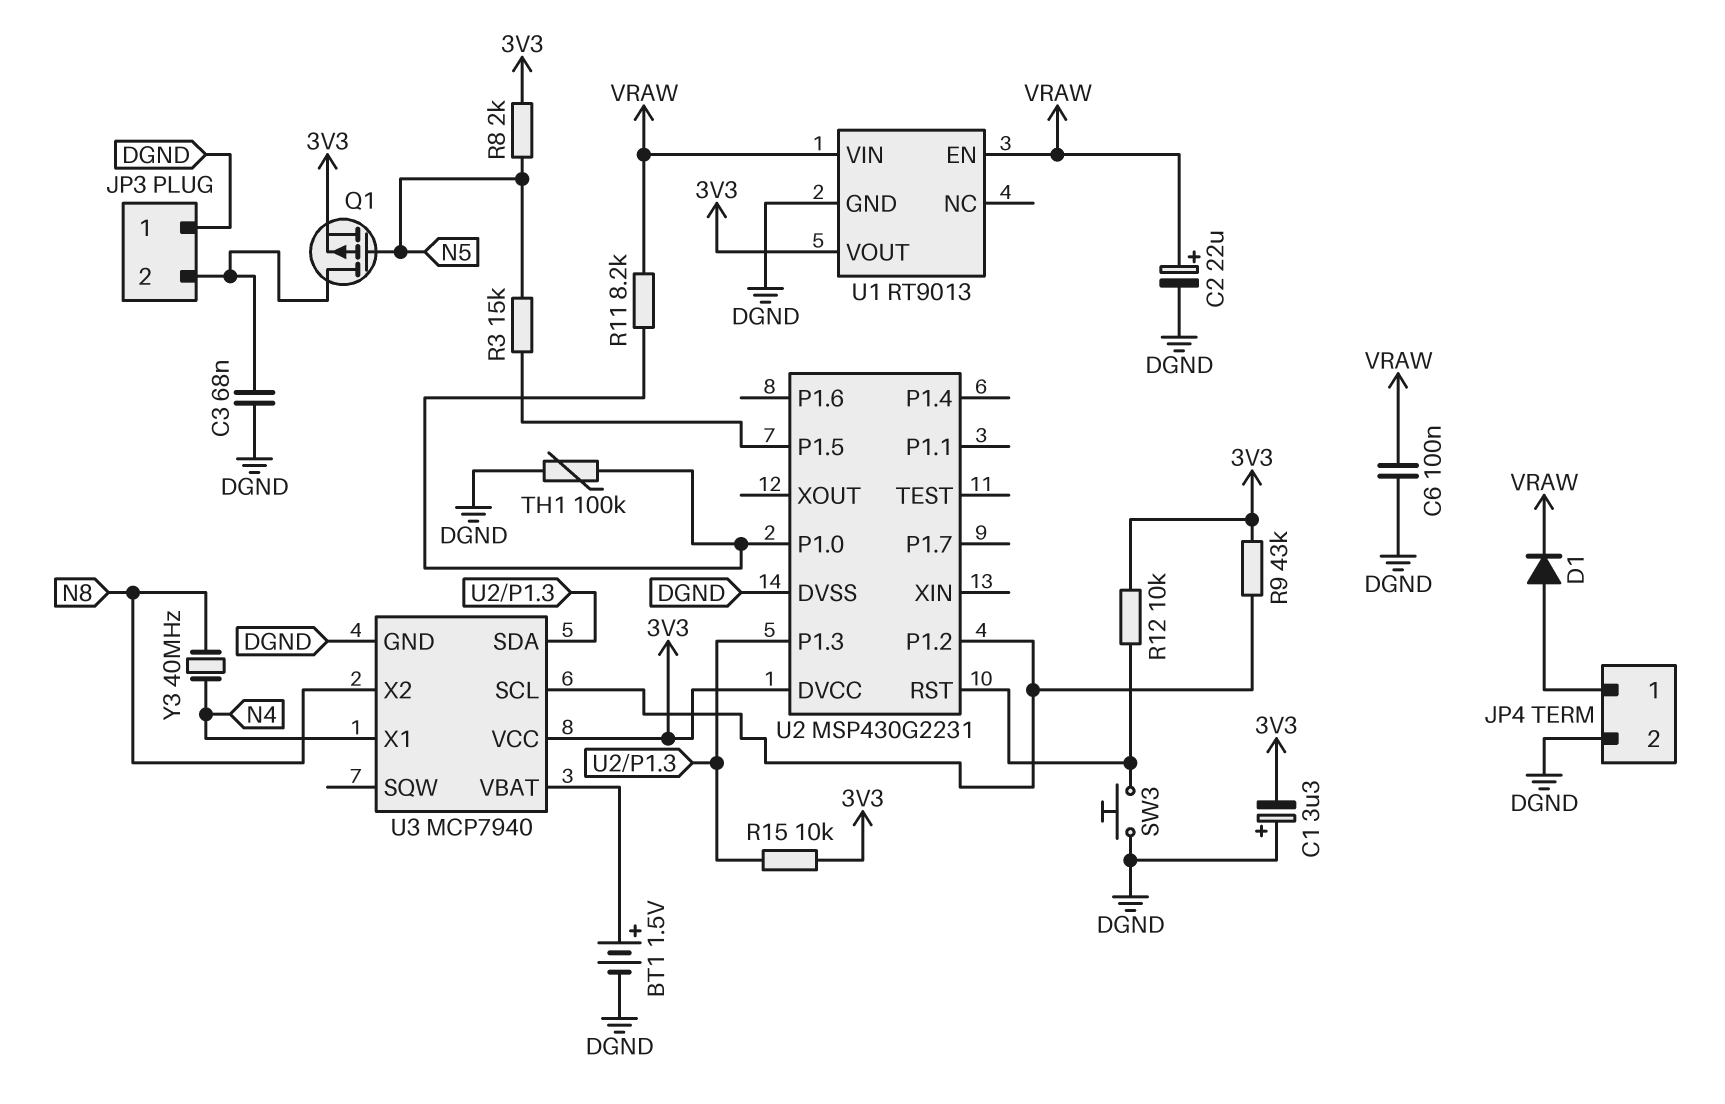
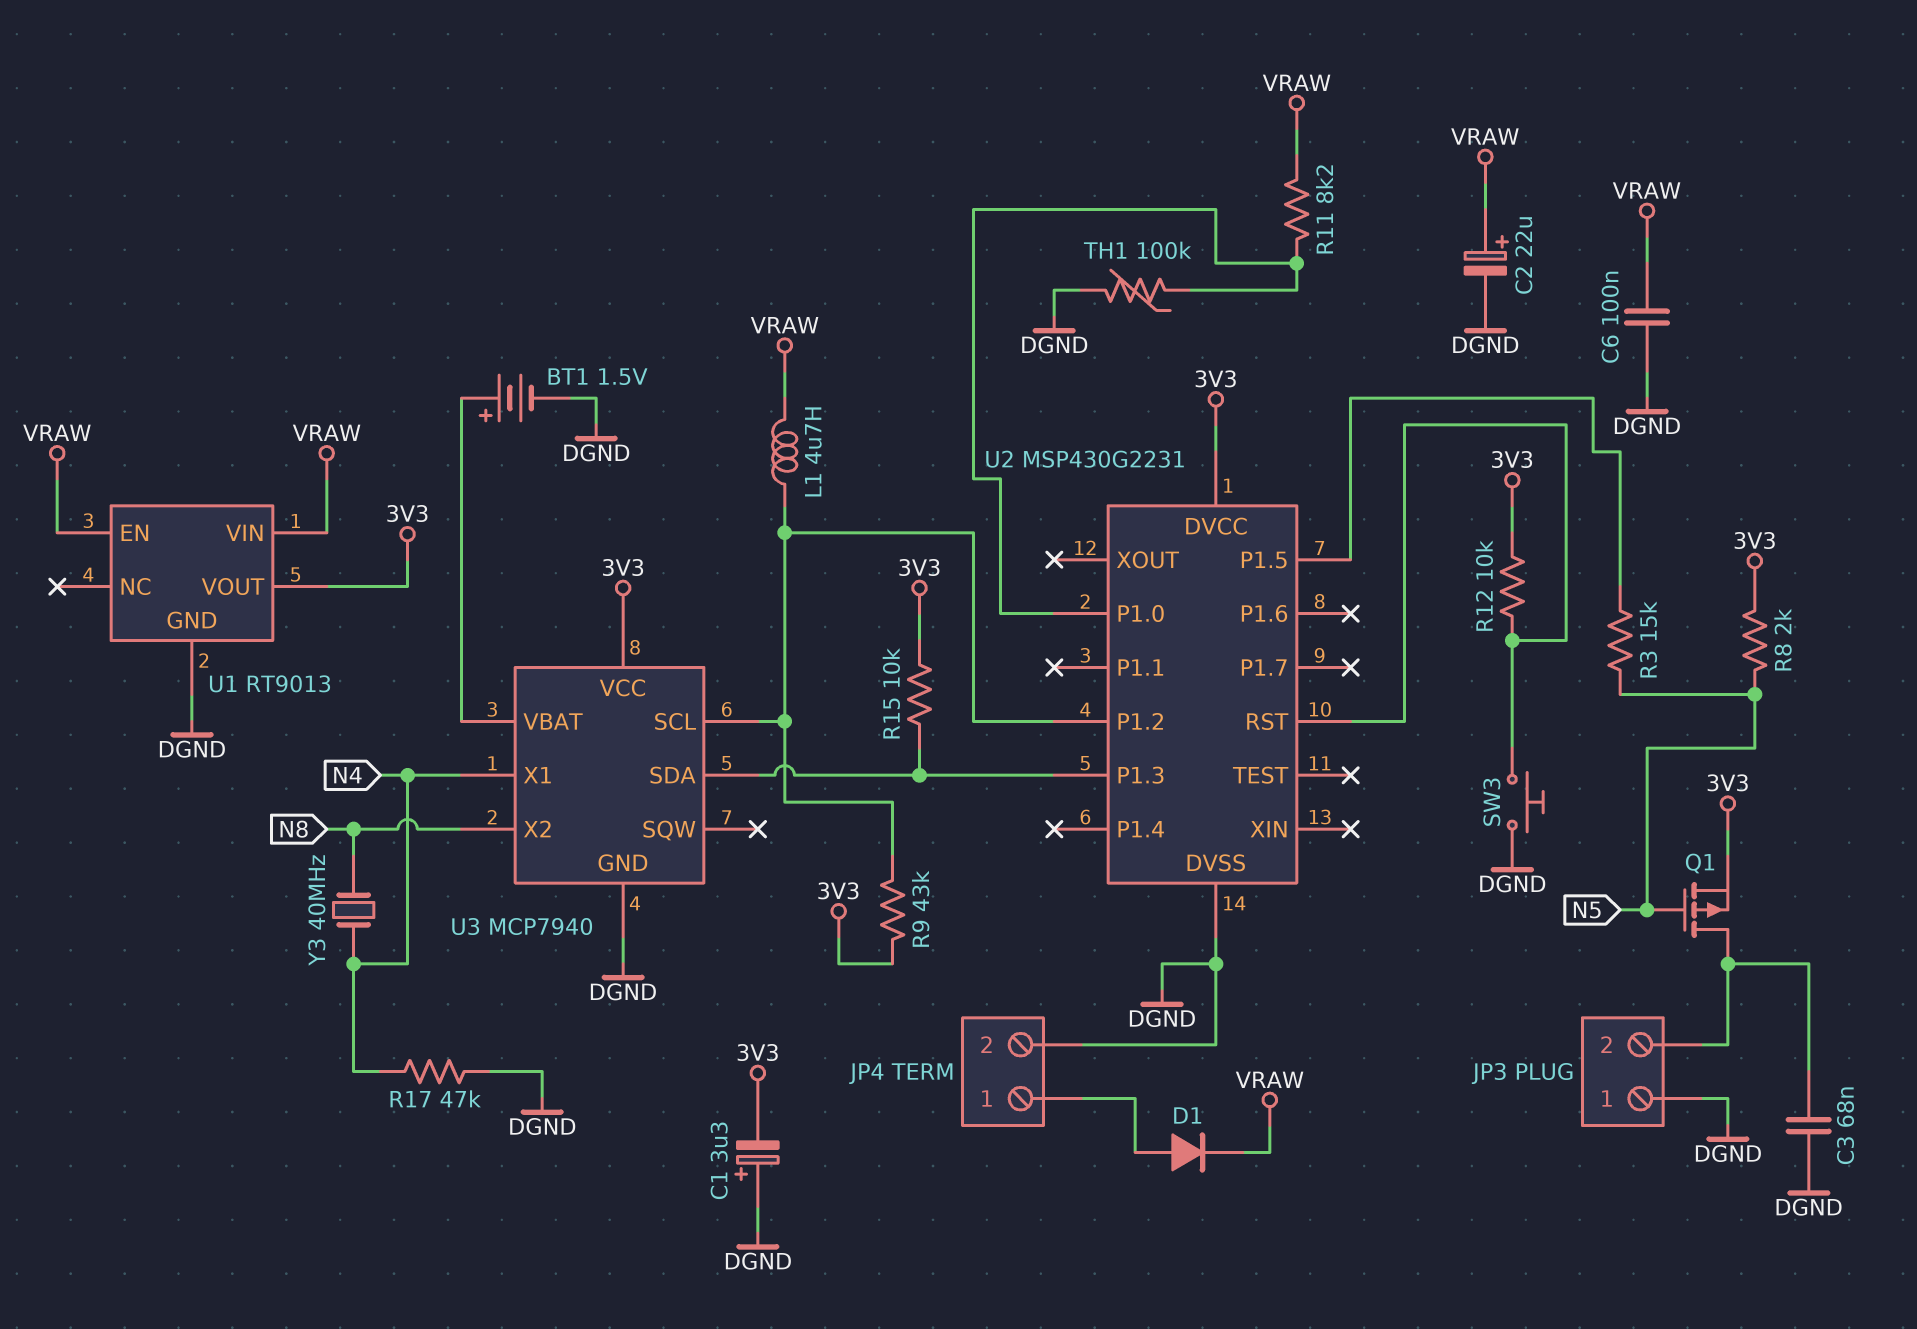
L1: none -> 4.7uH (U2/P1.2, VRAW)
R17: none -> 47k (DGND, N4)

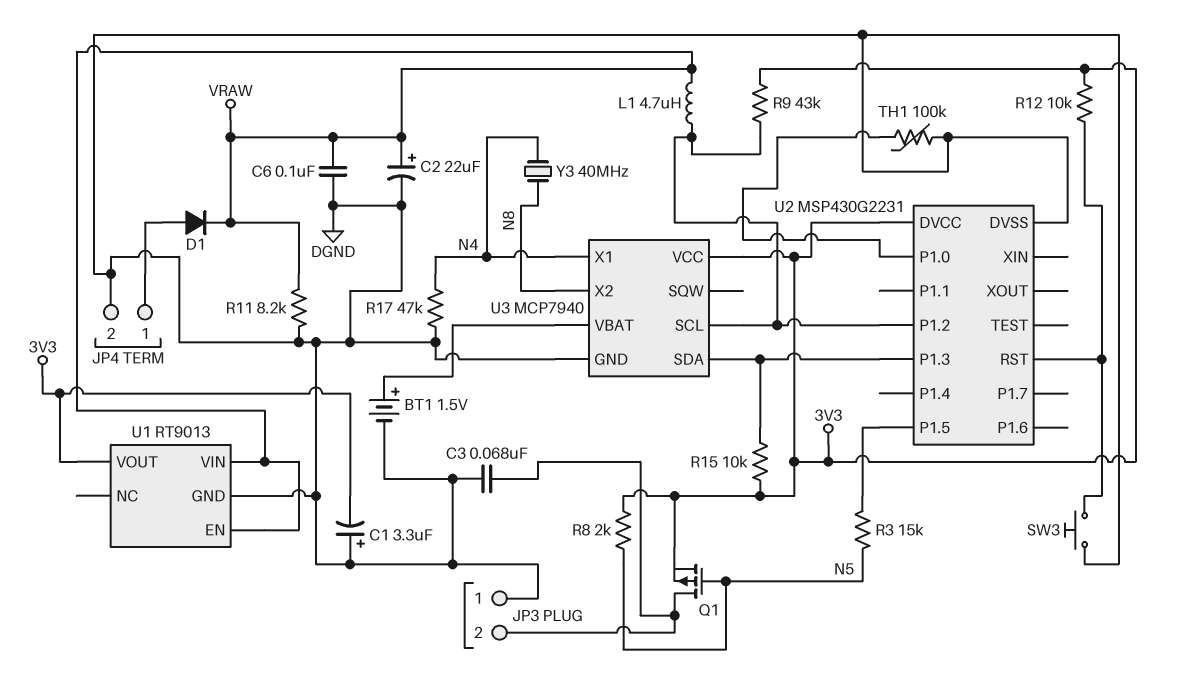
R11: 8.2k (U2/P1.0, VRAW) -> 8.2k (DGND, VRAW)

